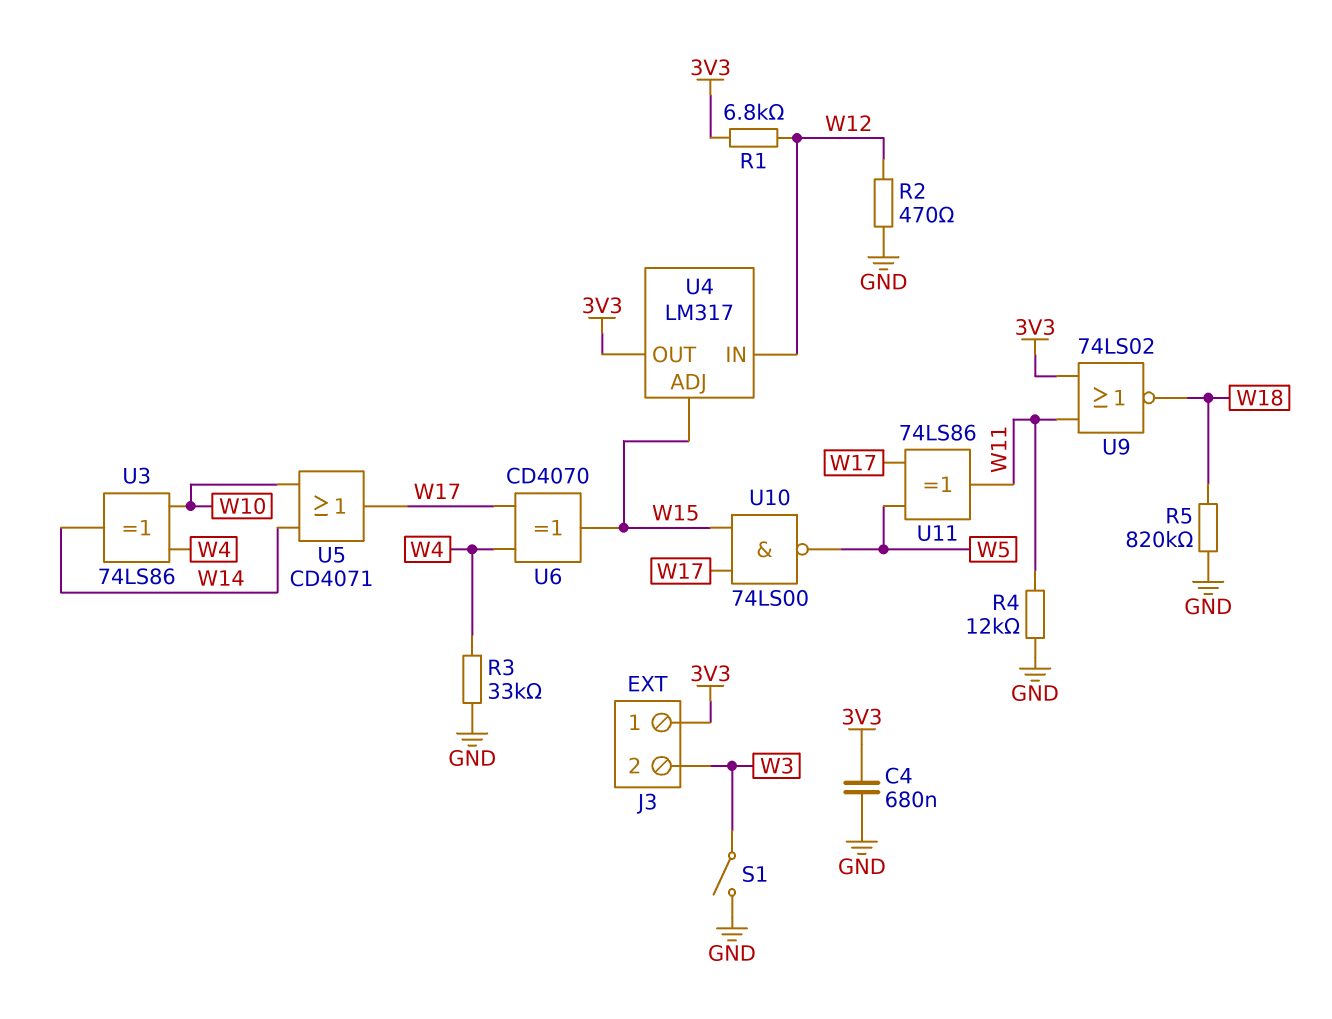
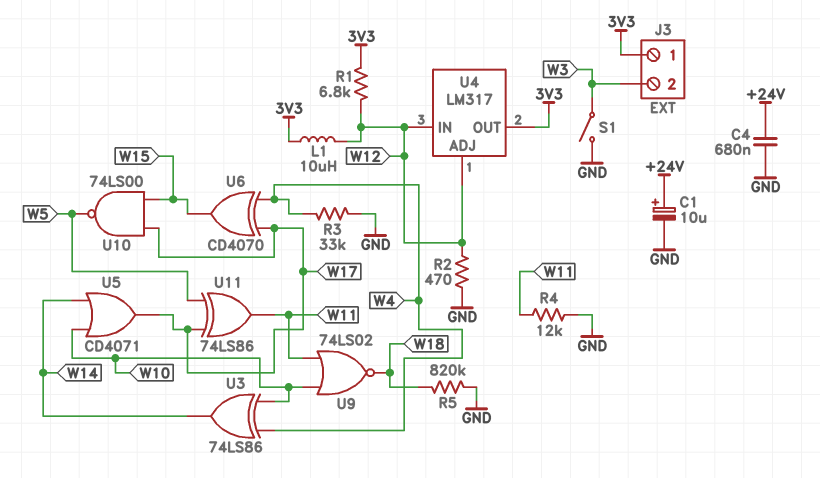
C1: none -> 10uF (plus +24V, minus GND)
C4: 680nF (3V3, GND) -> 680nF (+24V, GND)
L1: none -> 10uH (3V3, W12)
U4 pin ADJ: W15 -> W12
U9: NOR 74LS02 (in 3V3, in W11, out W18) -> NOR 74LS02 (in W10, in W11, out W18)

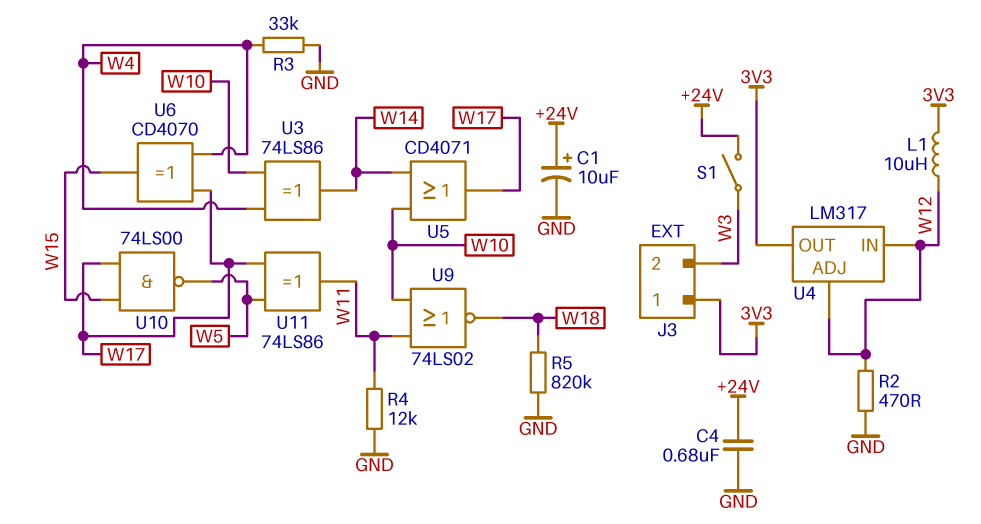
R1: 6.8k (3V3, W12) -> none
S1: switch (GND, W3) -> switch (+24V, W3)

